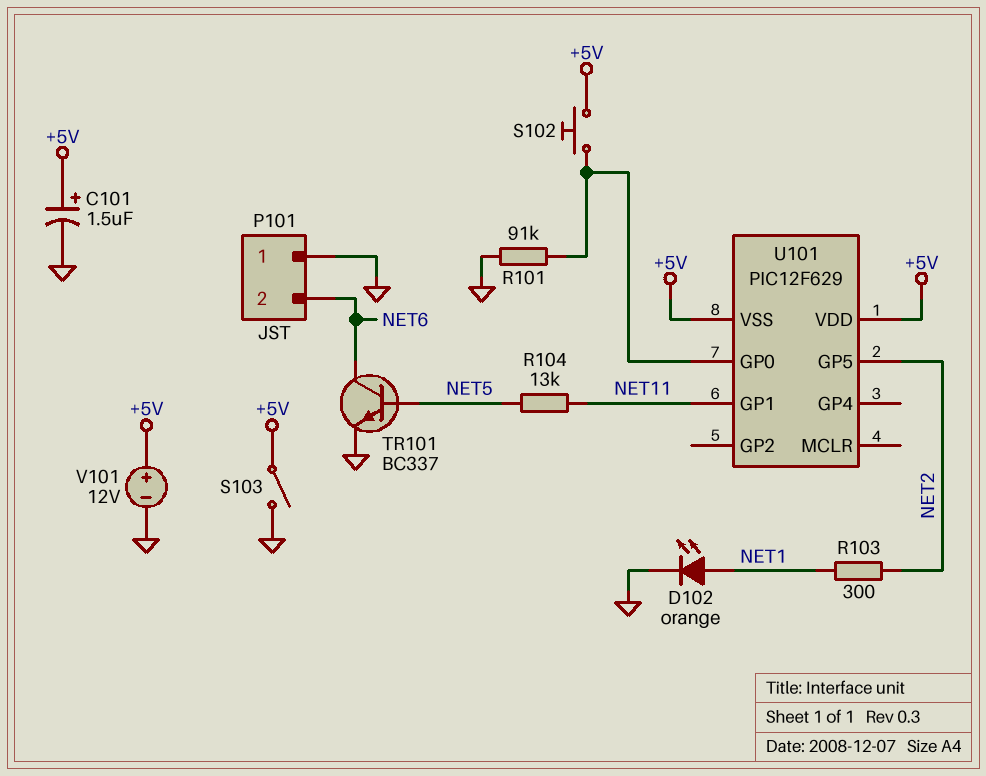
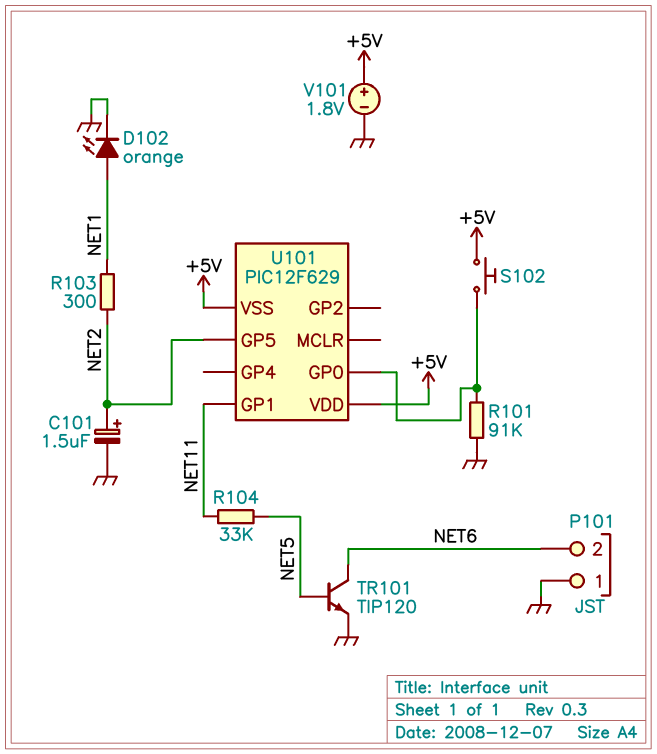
C101: 1.5uF (plus +5V, minus GND) -> 1.5uF (plus NET2, minus GND)
R104: 13k (NET5, NET11) -> 33k (NET5, NET11)
S103: switch (+5V, GND) -> none
TR101: NPN BC337 (B NET5, C NET6, E GND) -> NPN TIP120 (B NET5, C NET6, E GND)
V101: 12V (plus +5V, minus GND) -> 1.8V (plus +5V, minus GND)

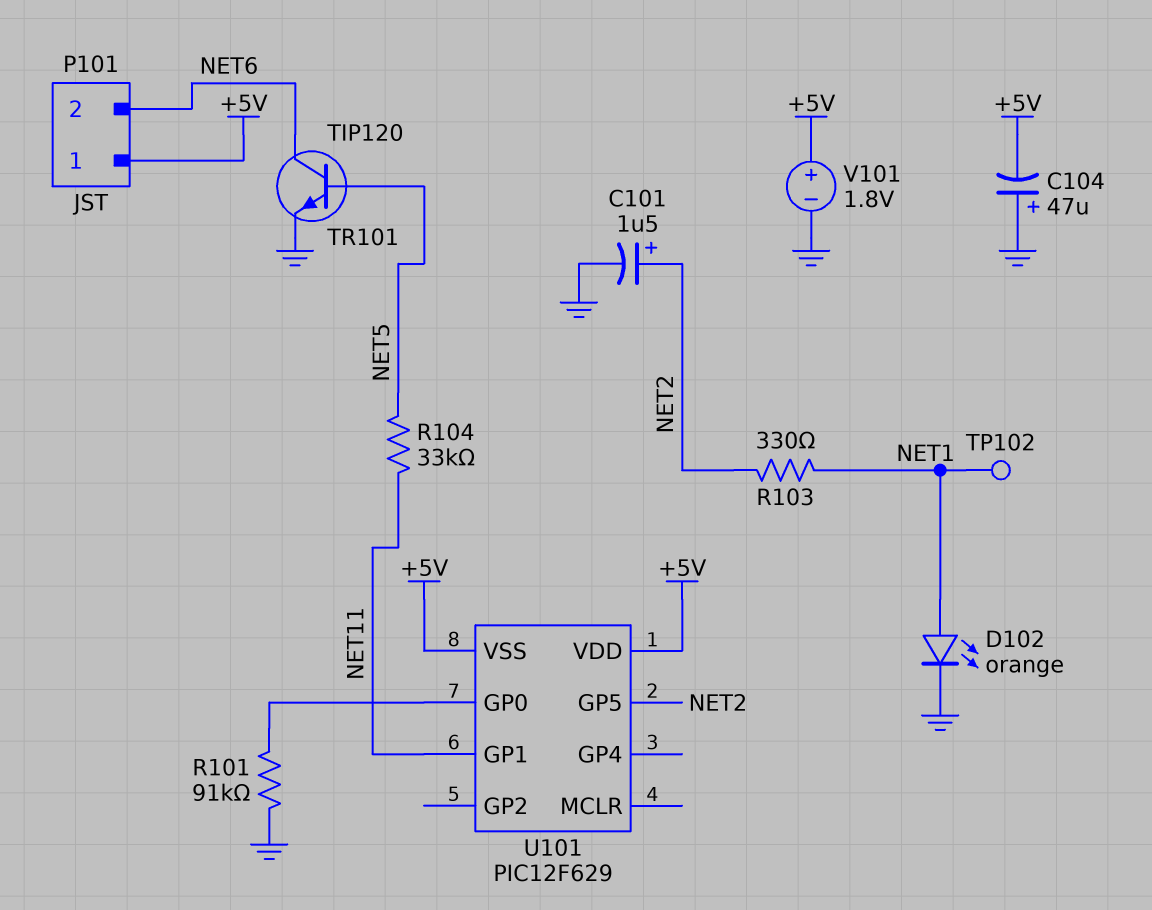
C104: none -> 47uF (plus GND, minus +5V)
P101 pin 1: GND -> +5V
R103: 300 (NET1, NET2) -> 330 (NET1, NET2)
S102: button (+5V, U101/GP0) -> none
TP102: none -> test point (NET1)

